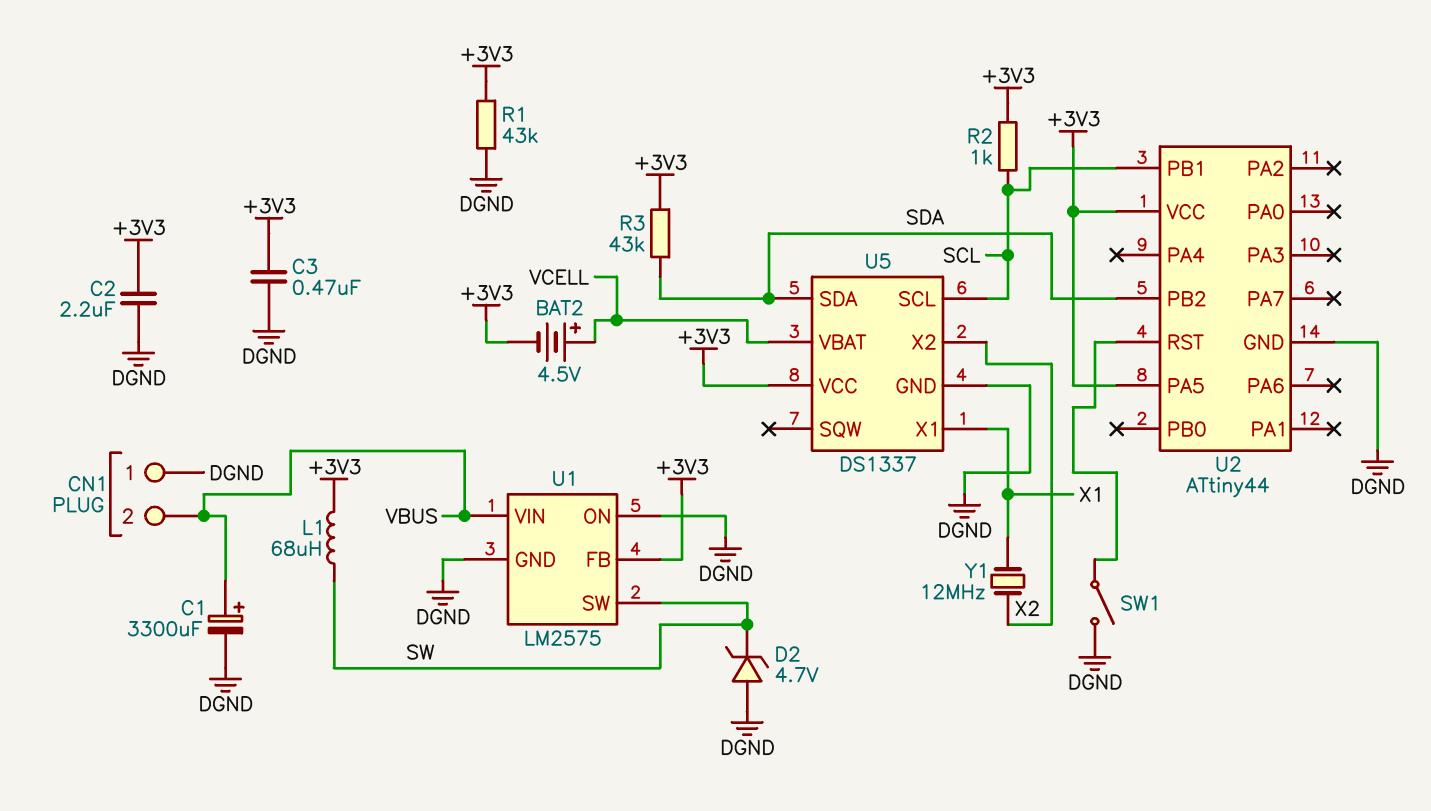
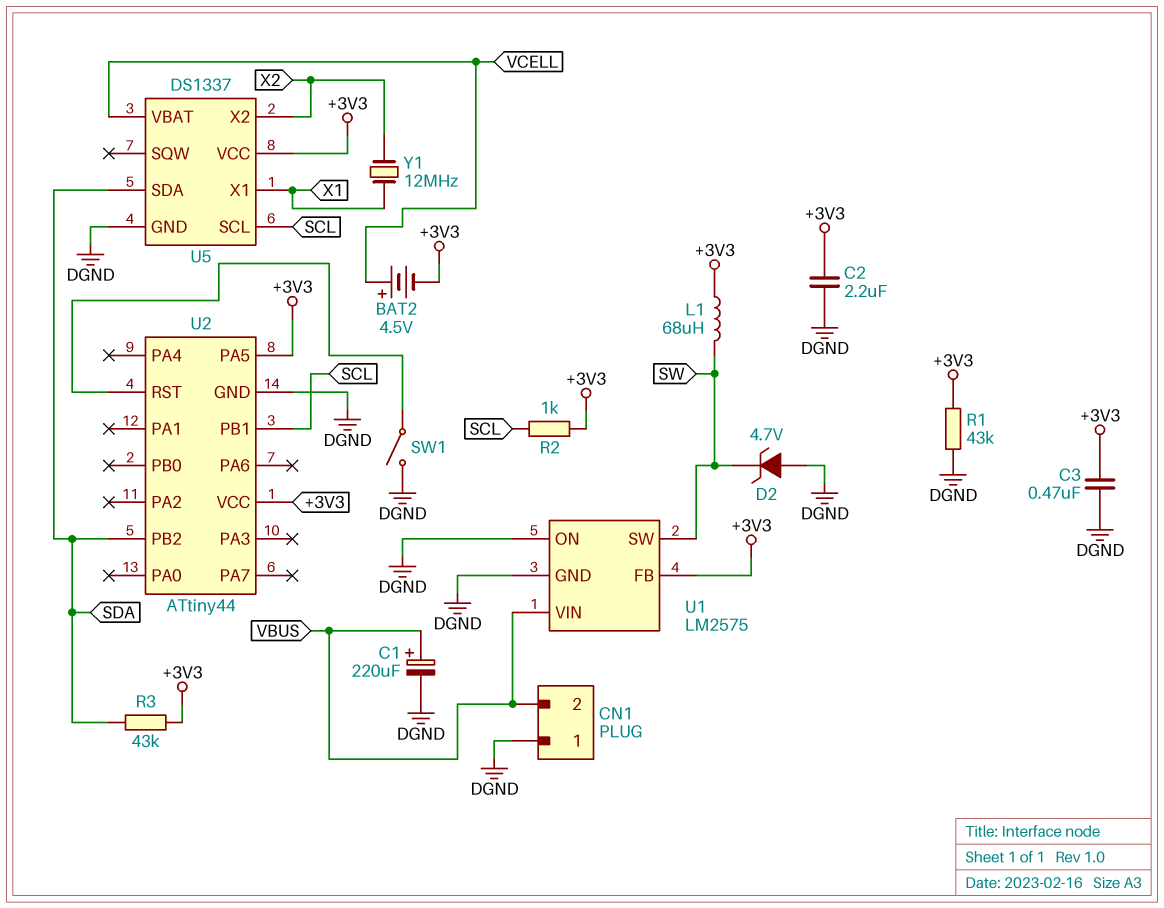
C1: 3300uF (plus VBUS, minus DGND) -> 220uF (plus VBUS, minus DGND)

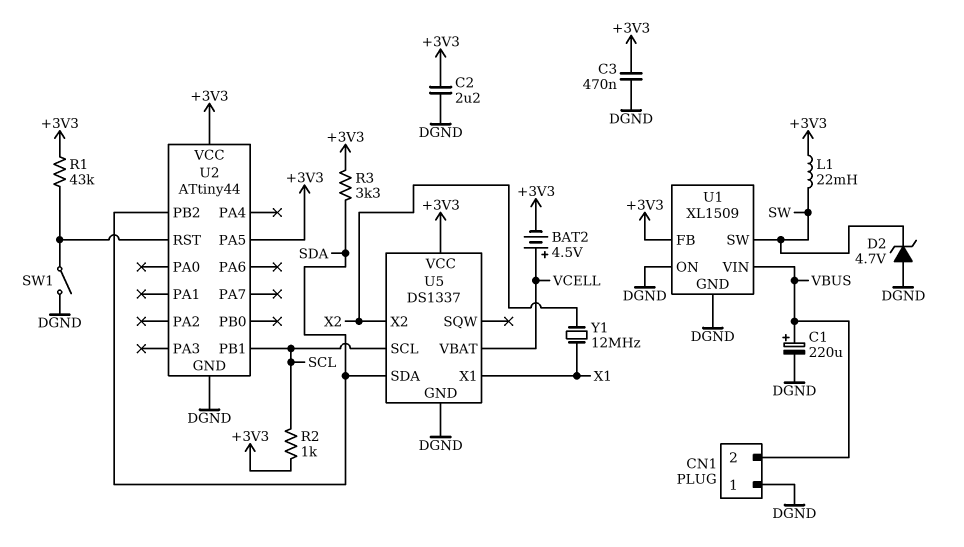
L1: 68uH (+3V3, SW) -> 22mH (+3V3, SW)
R1: 43k (+3V3, DGND) -> 43k (+3V3, U2/RST)
R3: 43k (+3V3, SDA) -> 3.3k (+3V3, SDA)
U1: LM2575 -> XL1509

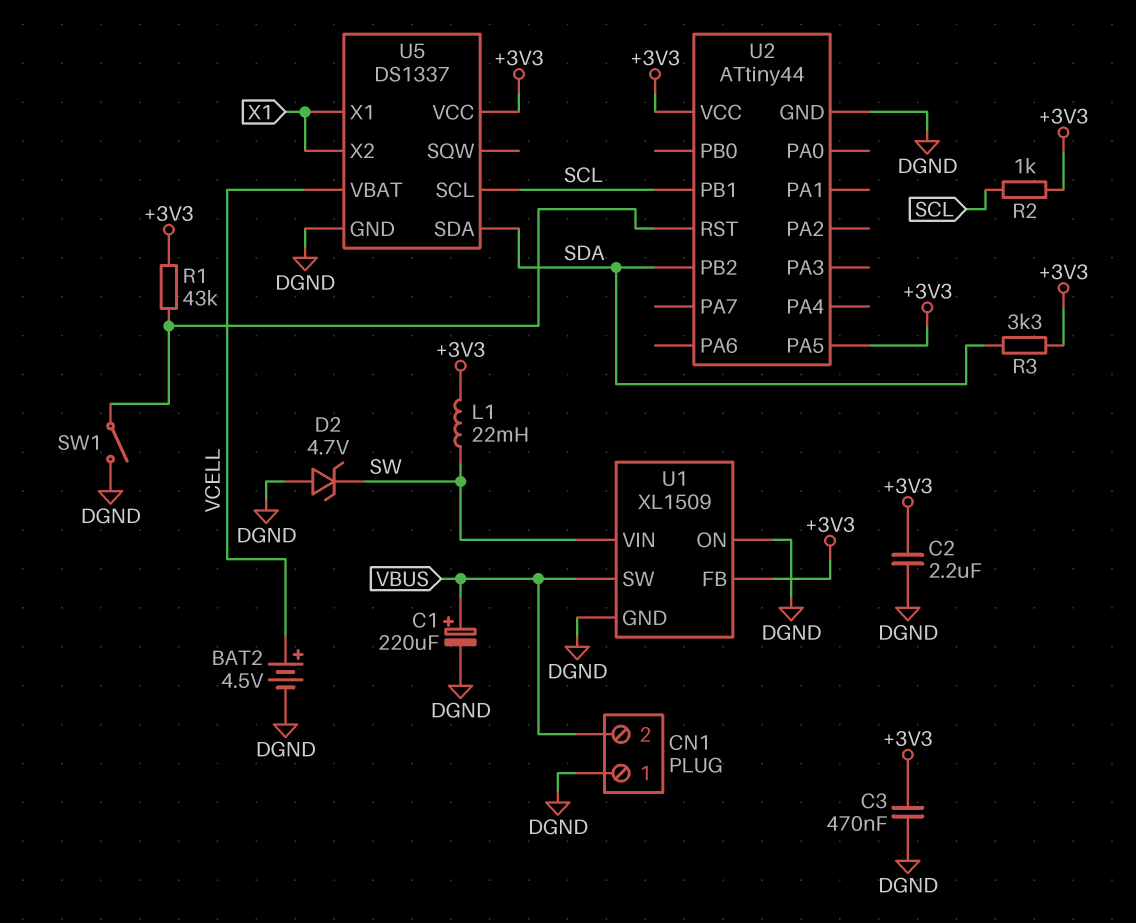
BAT2: 4.5V (plus VCELL, minus +3V3) -> 4.5V (plus VCELL, minus DGND)
U1 pin SW: SW -> VBUS
U1 pin VIN: VBUS -> SW
U5 pin X2: X2 -> X1
Y1: 12MHz (X1, X2) -> none

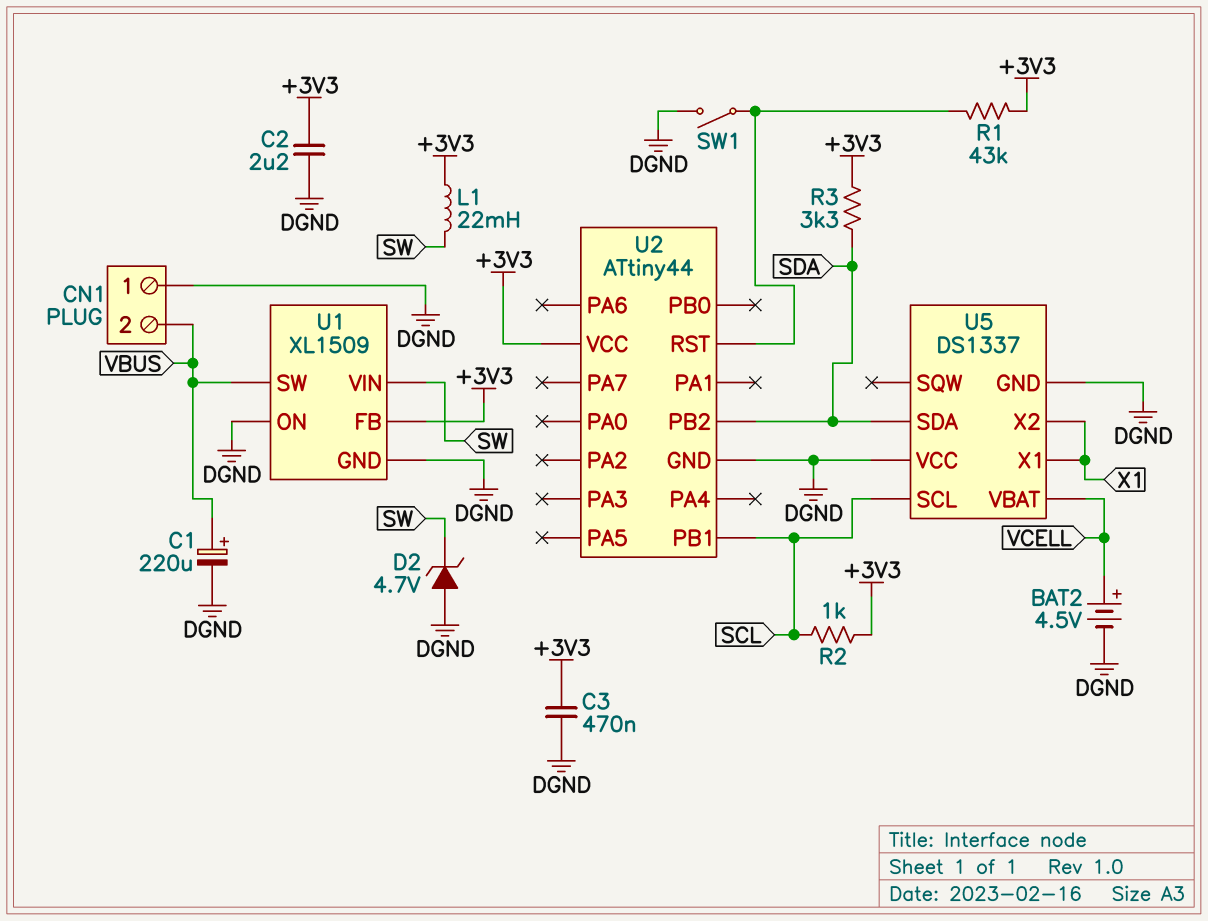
U2 pin PA5: +3V3 -> none
U5 pin VCC: +3V3 -> DGND

